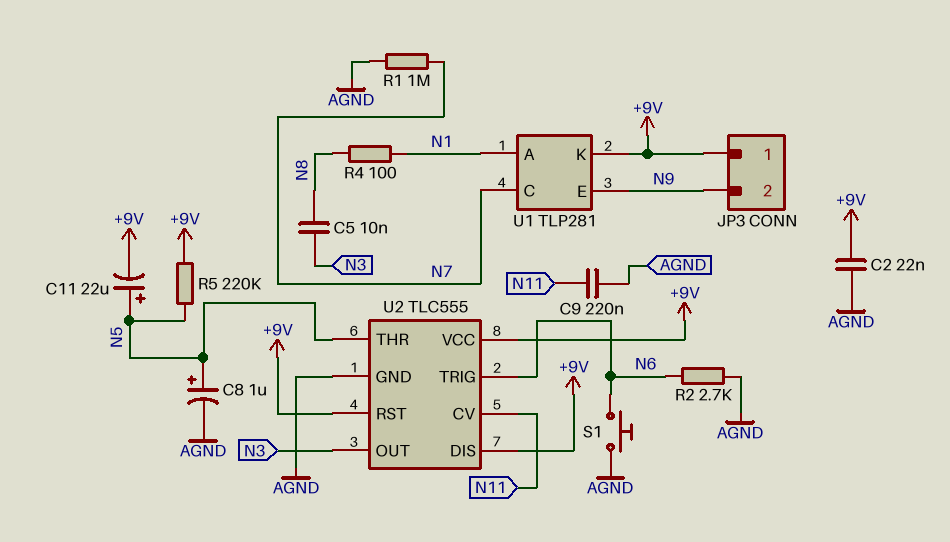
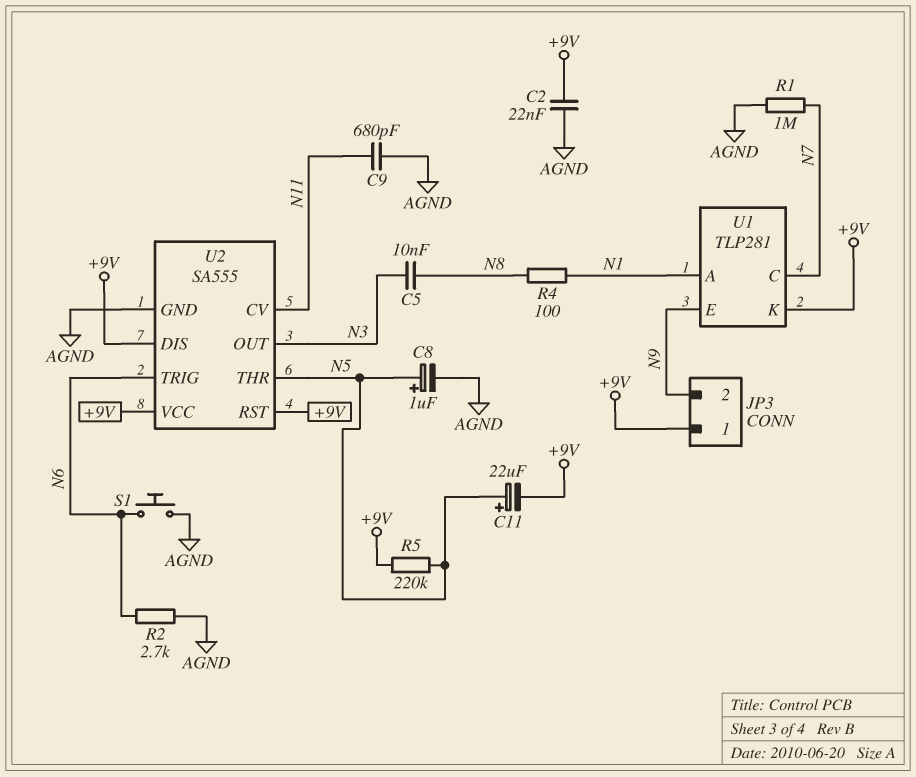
C9: 220nF (AGND, N11) -> 680pF (AGND, N11)
U2: TLC555 -> SA555

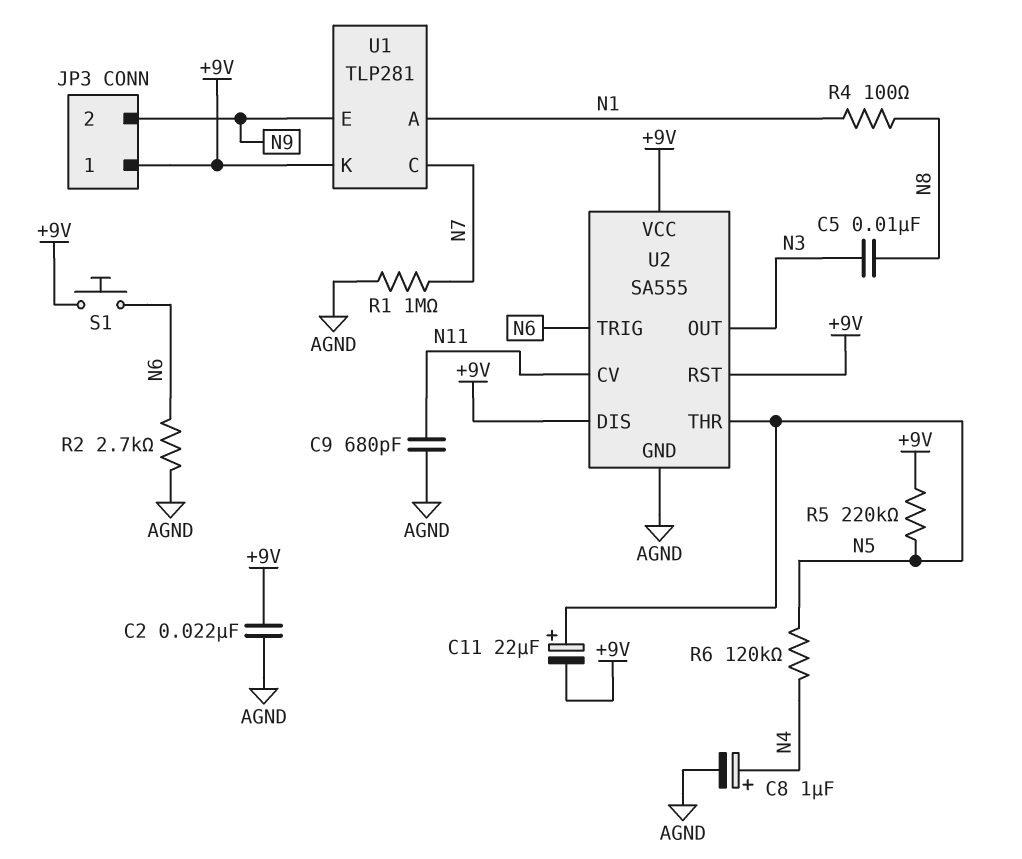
C8: 1uF (plus N5, minus AGND) -> 1uF (plus N4, minus AGND)
R6: none -> 120k (N4, N5)
S1: button (AGND, N6) -> button (+9V, N6)

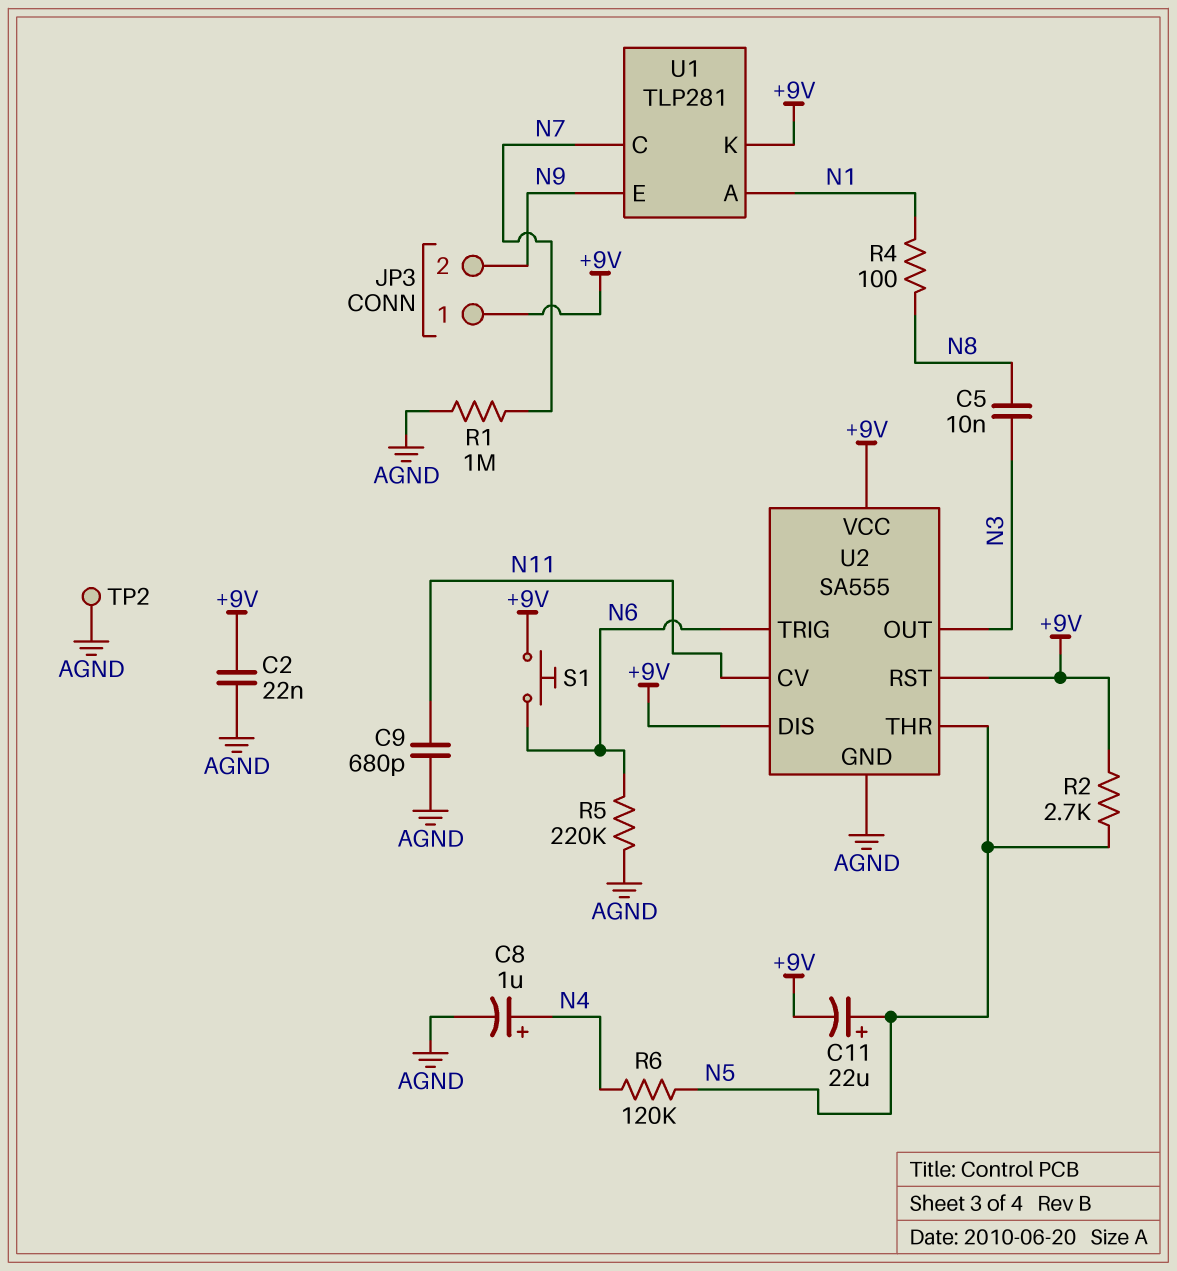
R2: 2.7k (AGND, N6) -> 2.7k (+9V, N5)
R5: 220k (+9V, N5) -> 220k (AGND, N6)
TP2: none -> test point (AGND)

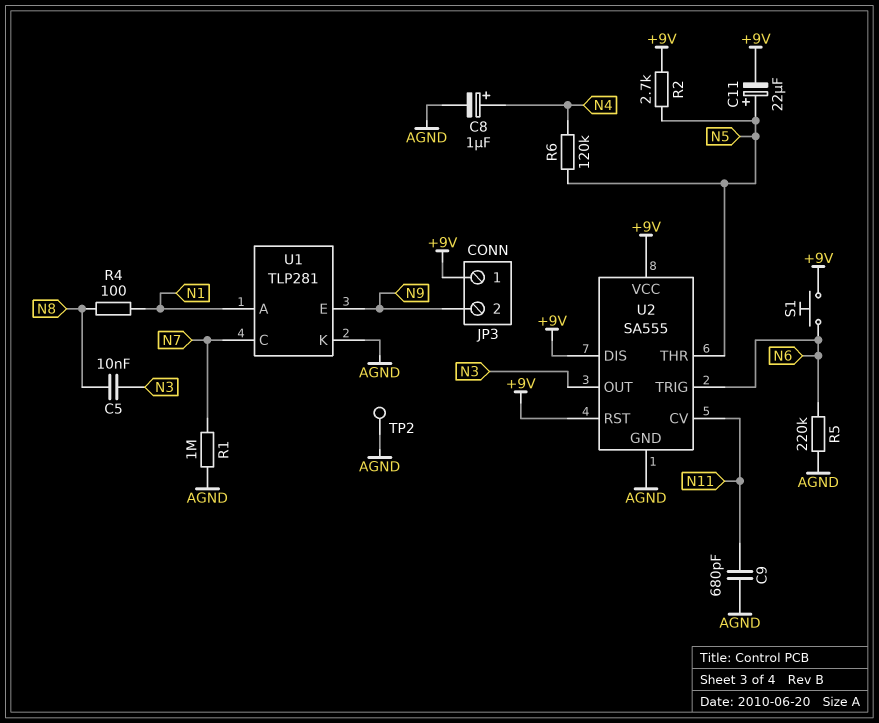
C2: 22nF (+9V, AGND) -> none
U1 pin K: +9V -> AGND

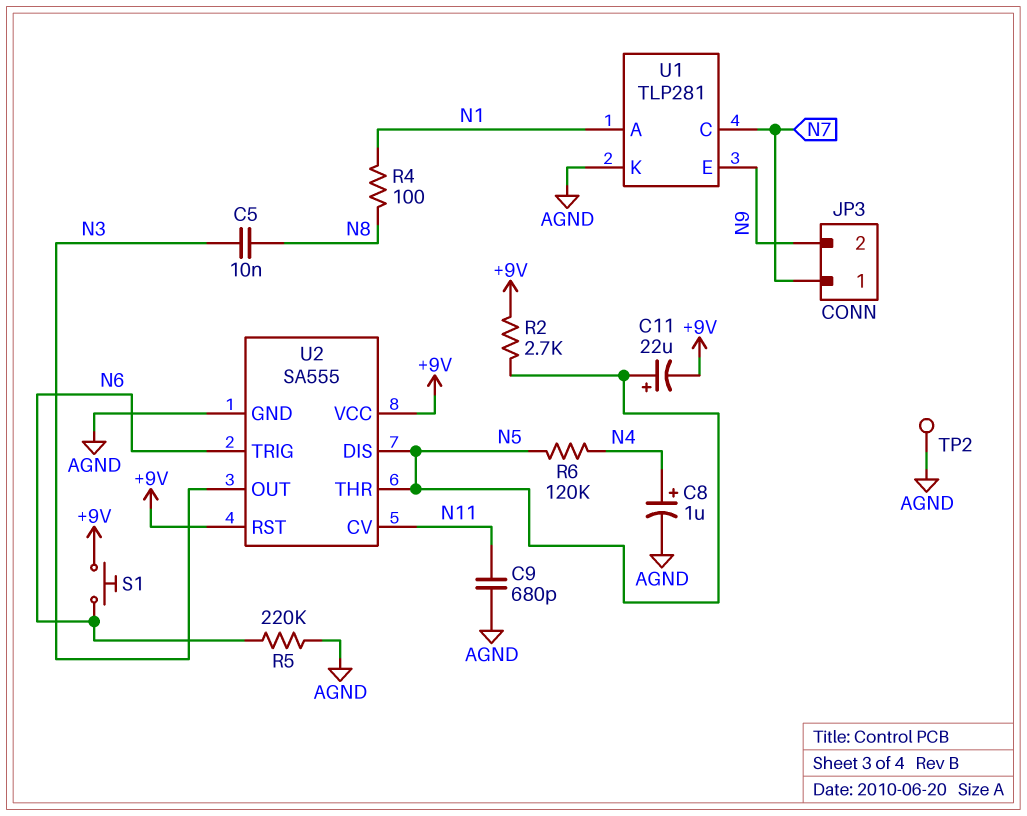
JP3 pin 1: +9V -> N7
R1: 1M (AGND, N7) -> none
U2 pin DIS: +9V -> N5

